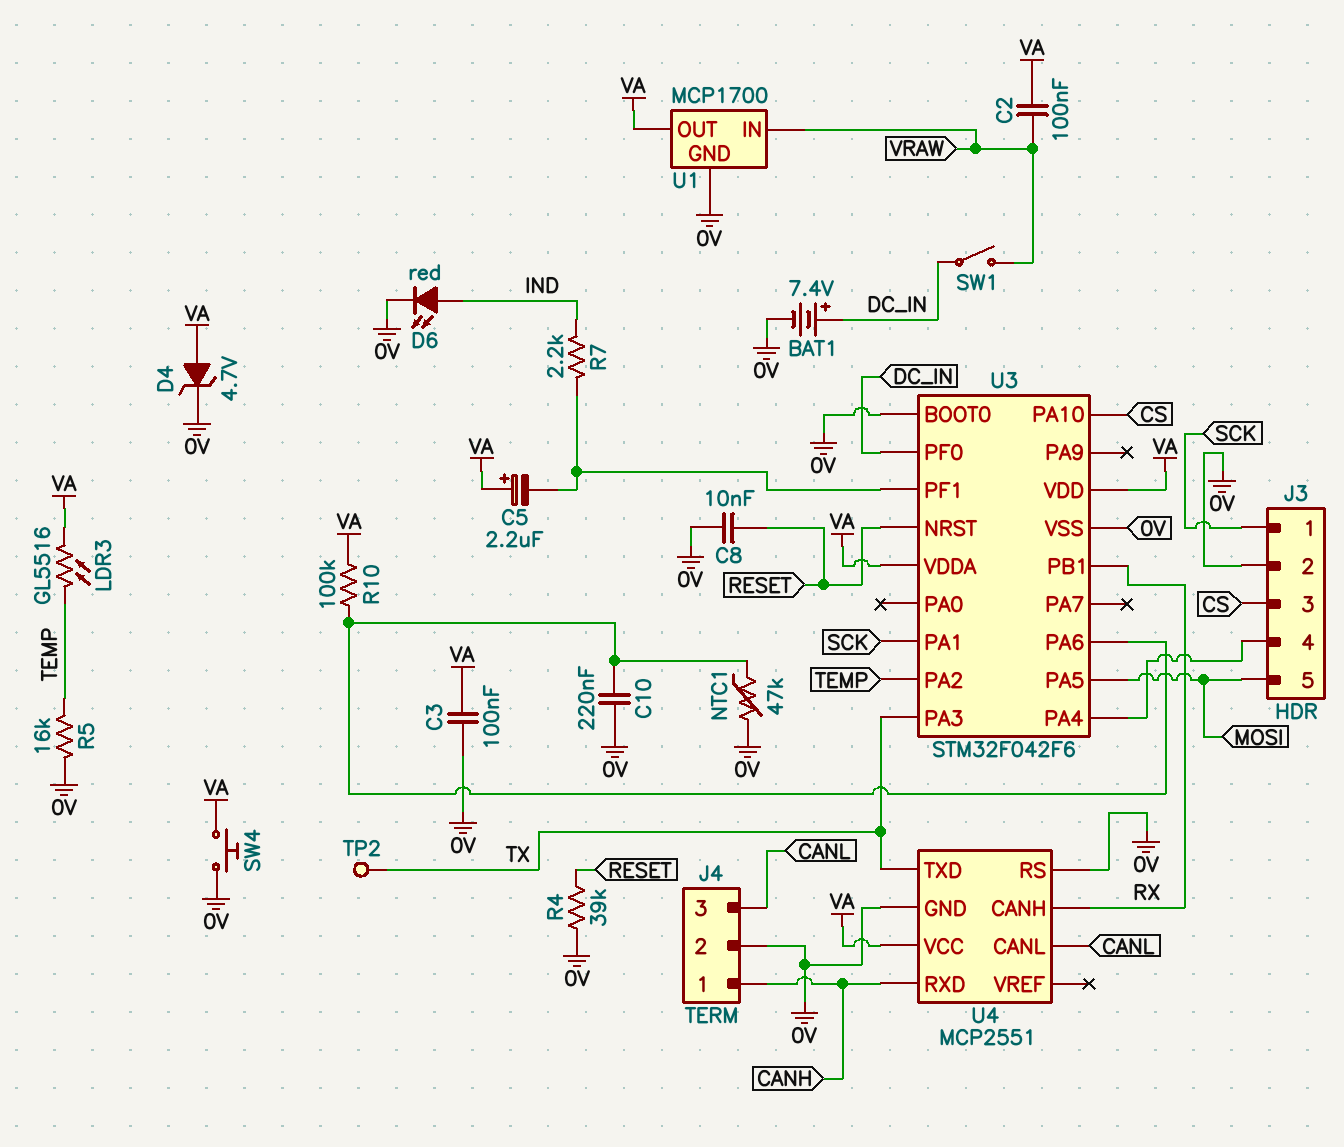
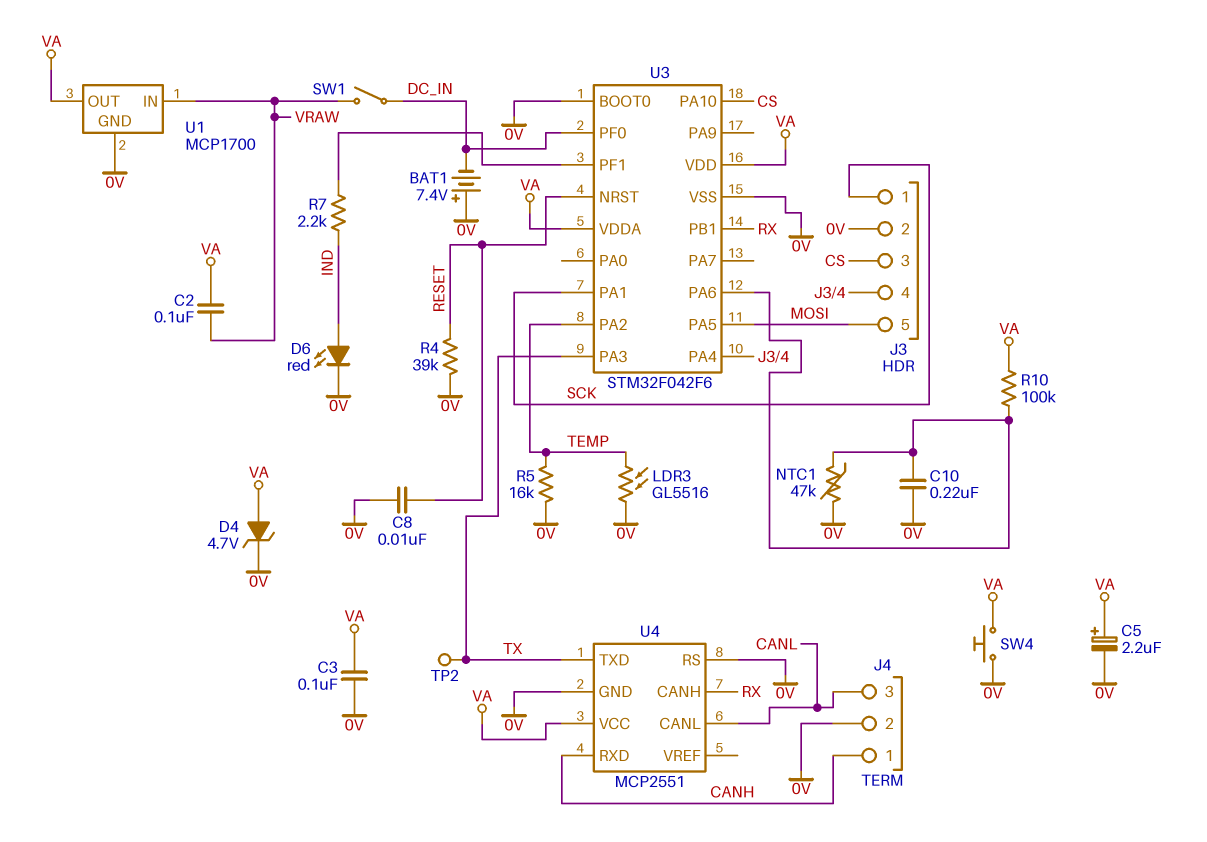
BAT1: 7.4V (plus DC_IN, minus 0V) -> 7.4V (plus 0V, minus DC_IN)
C5: 2.2uF (plus VA, minus U3/PF1) -> 2.2uF (plus VA, minus 0V)
LDR3: GL5516 (TEMP, VA) -> GL5516 (0V, TEMP)

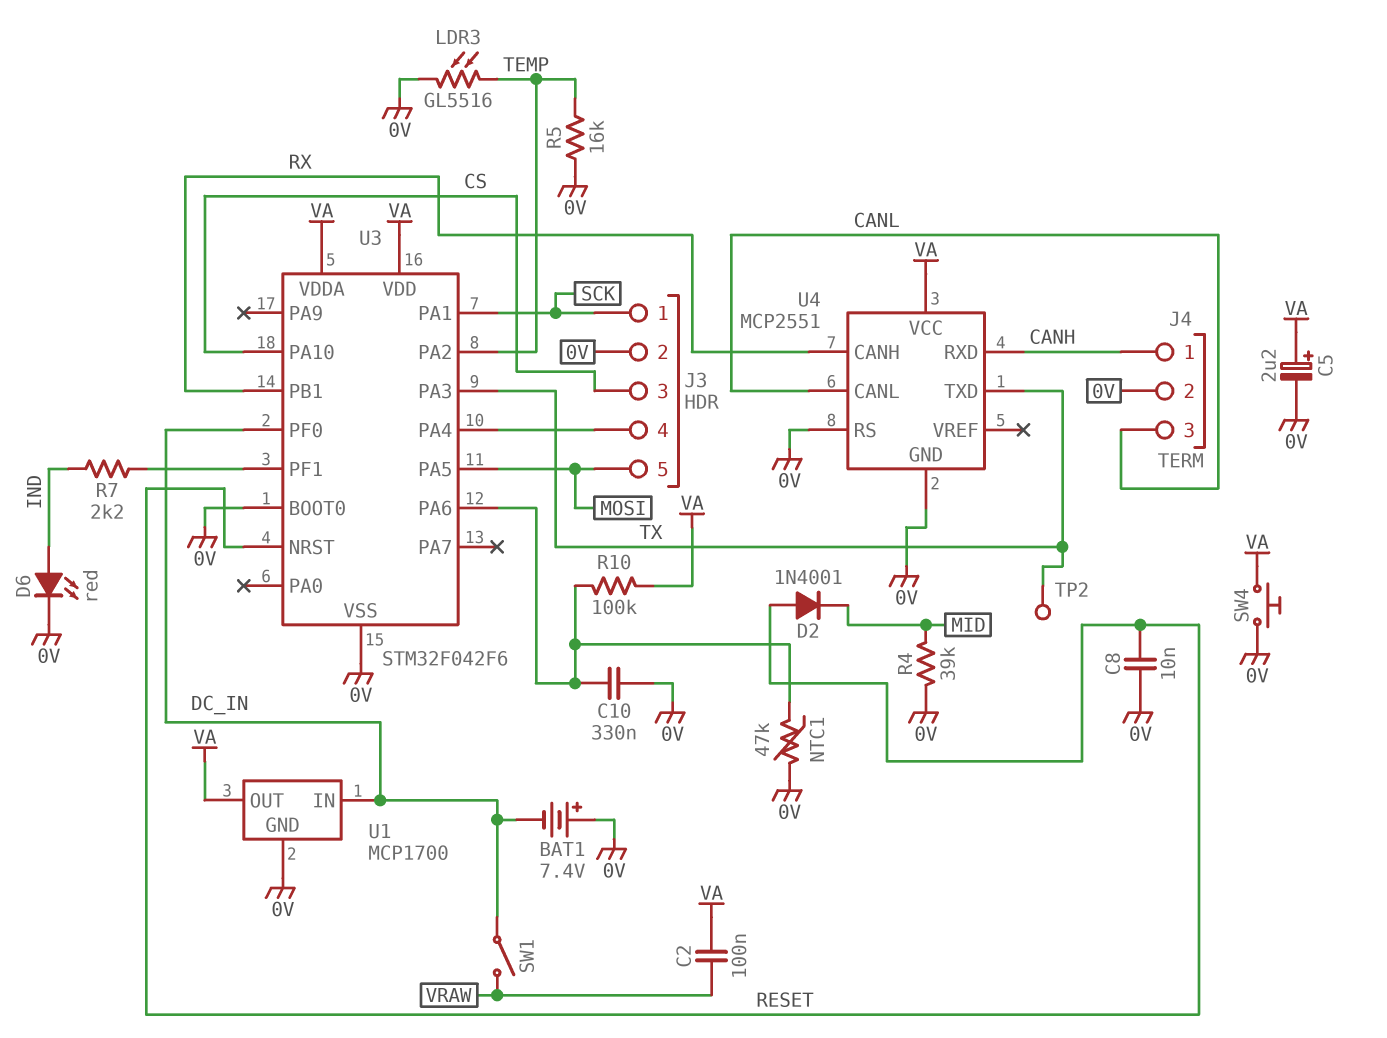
C3: 100nF (0V, VA) -> none
C10: 220nF (0V, U3/PA6) -> 330nF (0V, U3/PA6)
D2: none -> diode 1N4001 (A RESET, K MID)
D4: zener 4.7V (A VA, K 0V) -> none
R4: 39k (0V, RESET) -> 39k (0V, MID)
U1 pin IN: VRAW -> DC_IN

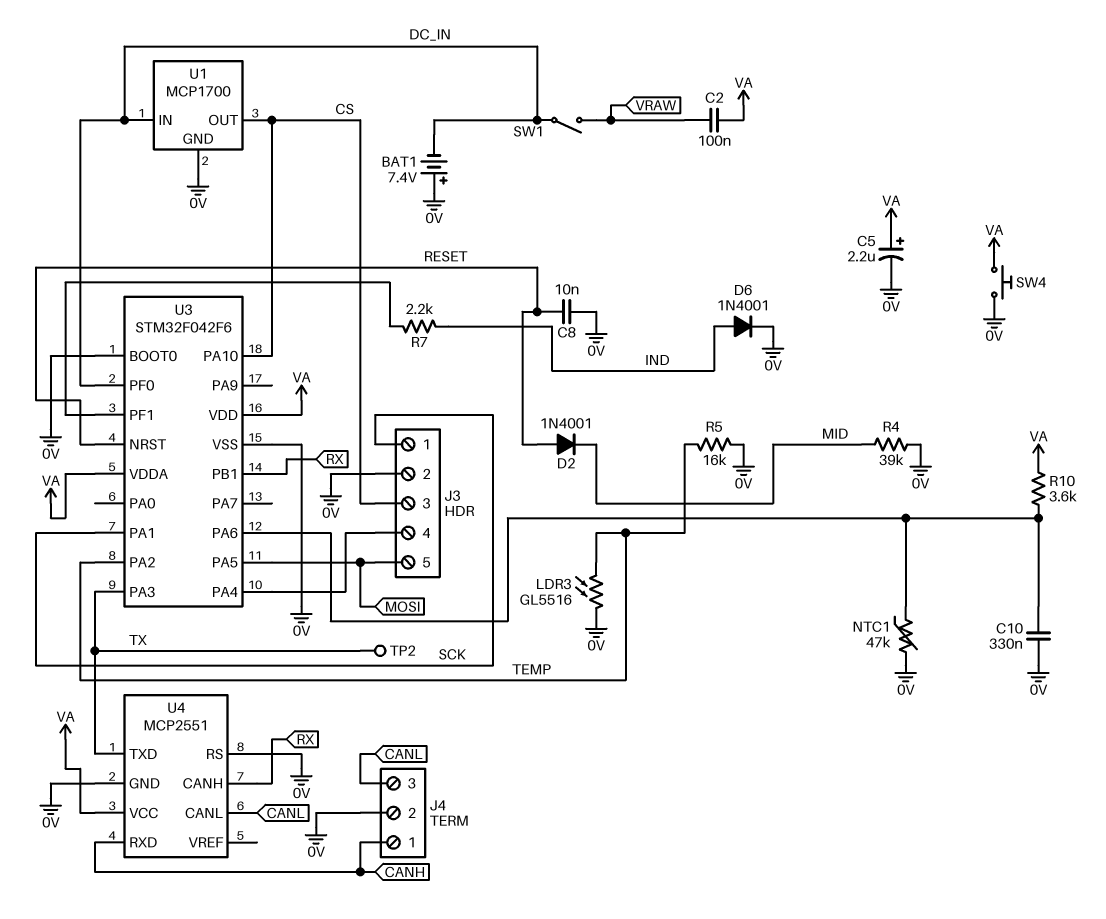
D6: LED red (A IND, K 0V) -> diode 1N4001 (A IND, K 0V)
R10: 100k (U3/PA6, VA) -> 3.6k (U3/PA6, VA)
U1 pin OUT: VA -> CS

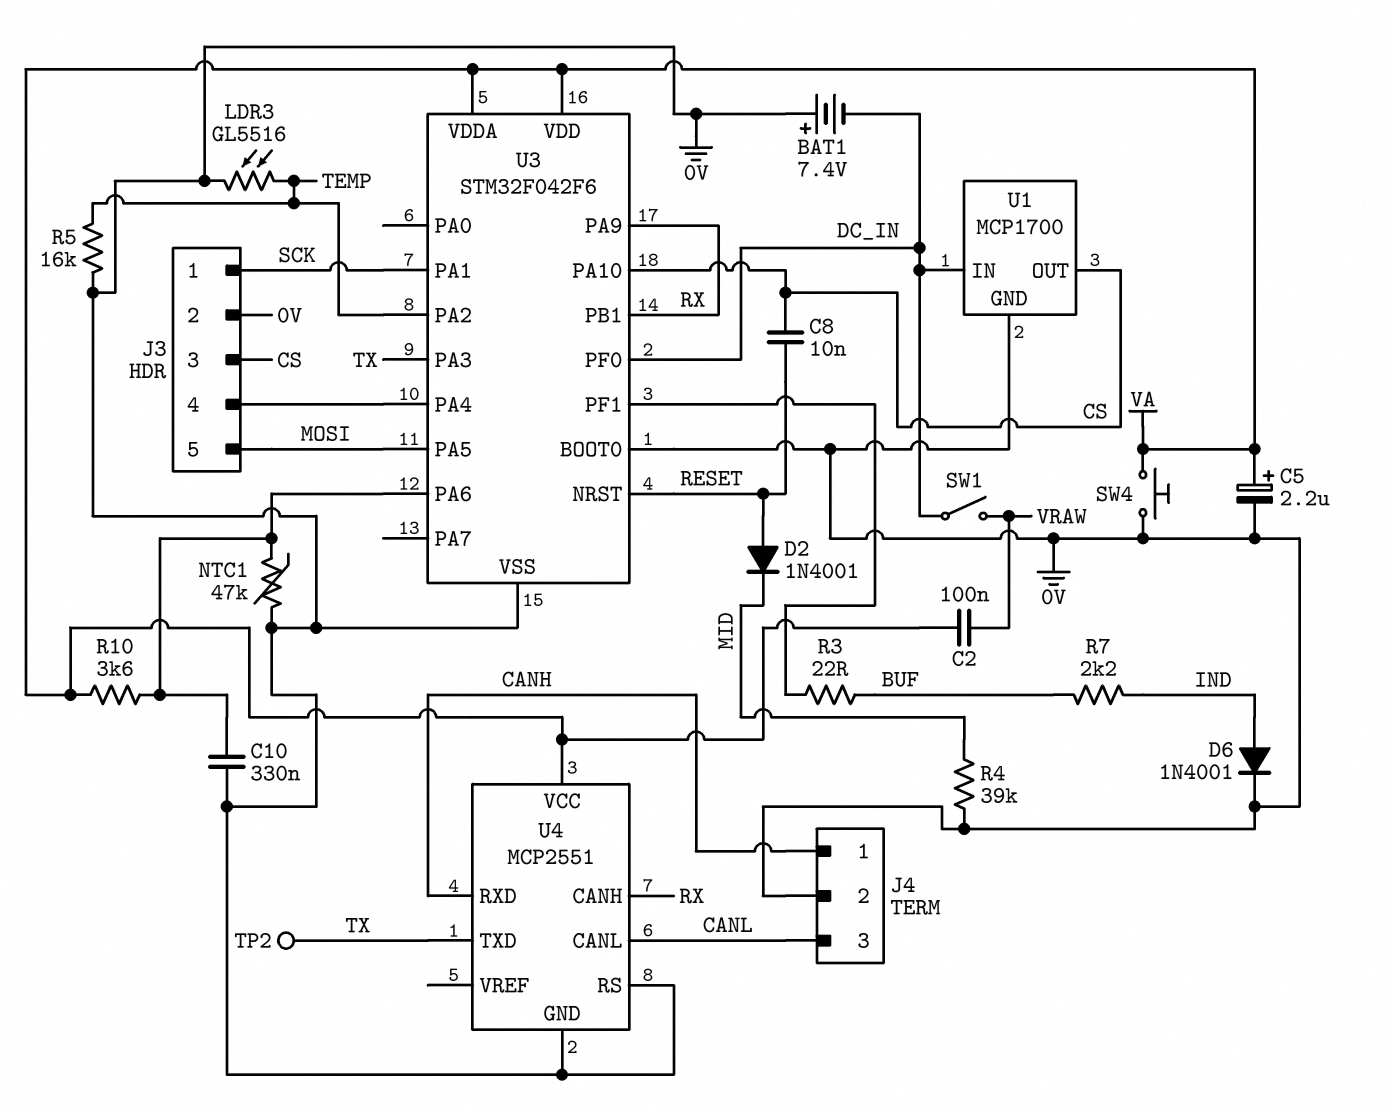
C8: 10nF (0V, RESET) -> 10nF (CS, RESET)
R3: none -> 22 (BUF, U3/PF1)
R7: 2.2k (IND, U3/PF1) -> 2.2k (BUF, IND)
U3 pin PA9: none -> RX

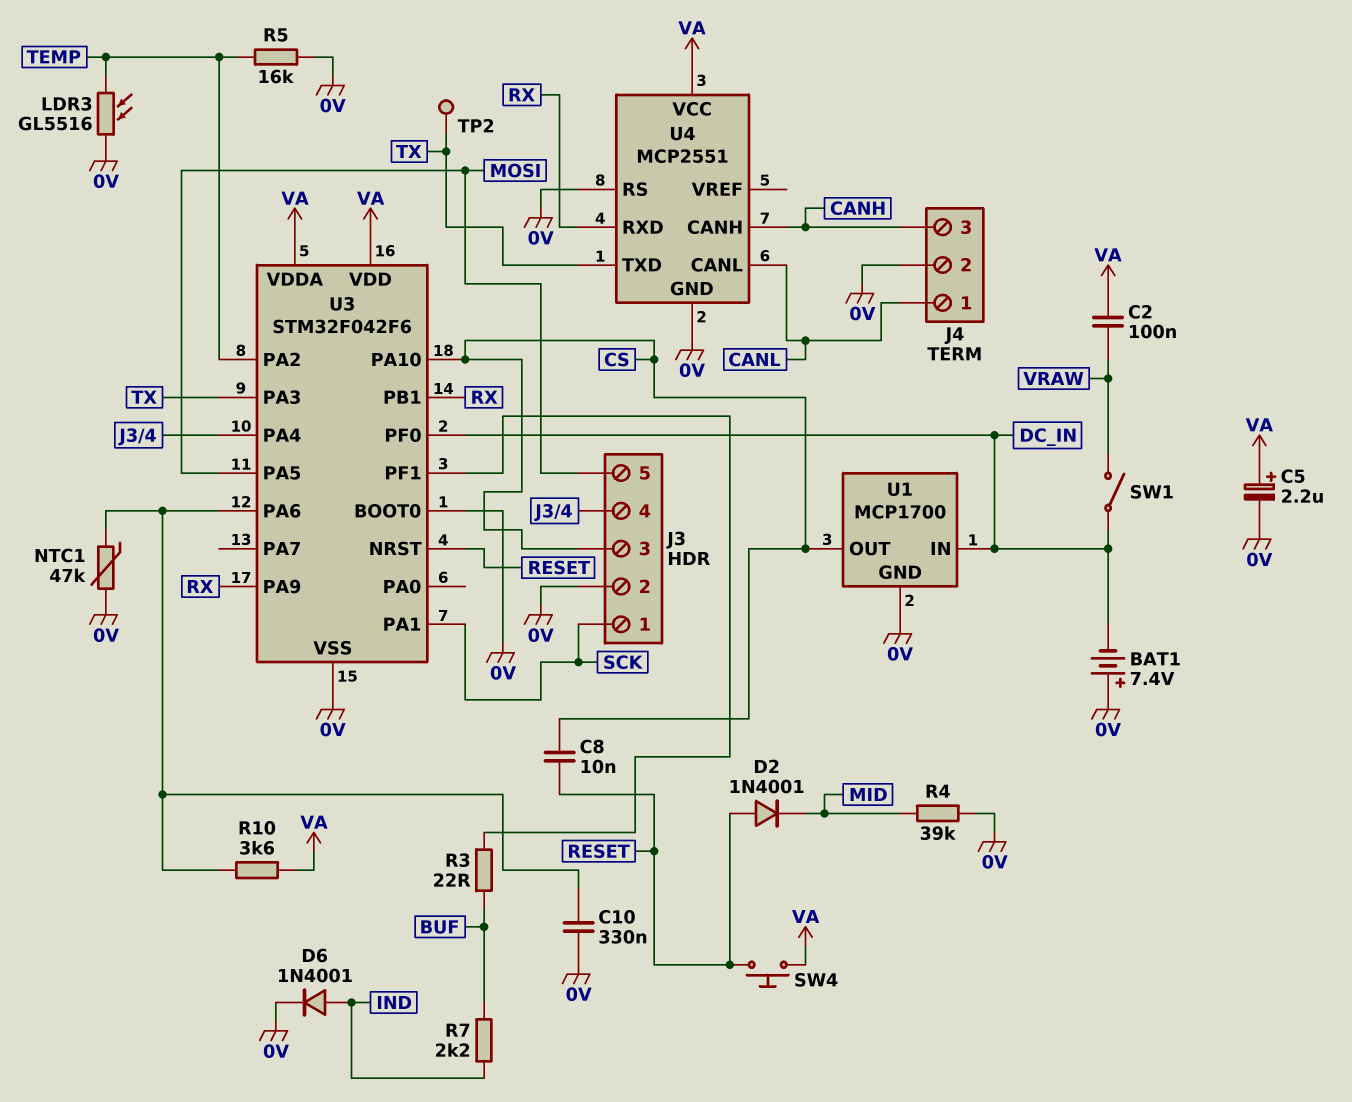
J4 pin 1: CANH -> CANL
J4 pin 3: CANL -> CANH
SW4: button (0V, VA) -> button (RESET, VA)
U4 pin CANH: RX -> CANH
U4 pin RXD: CANH -> RX

